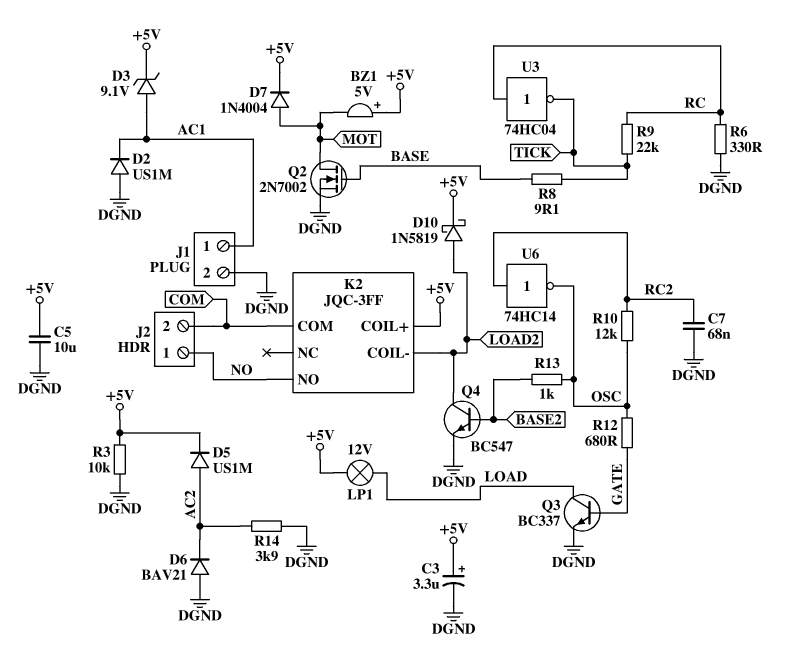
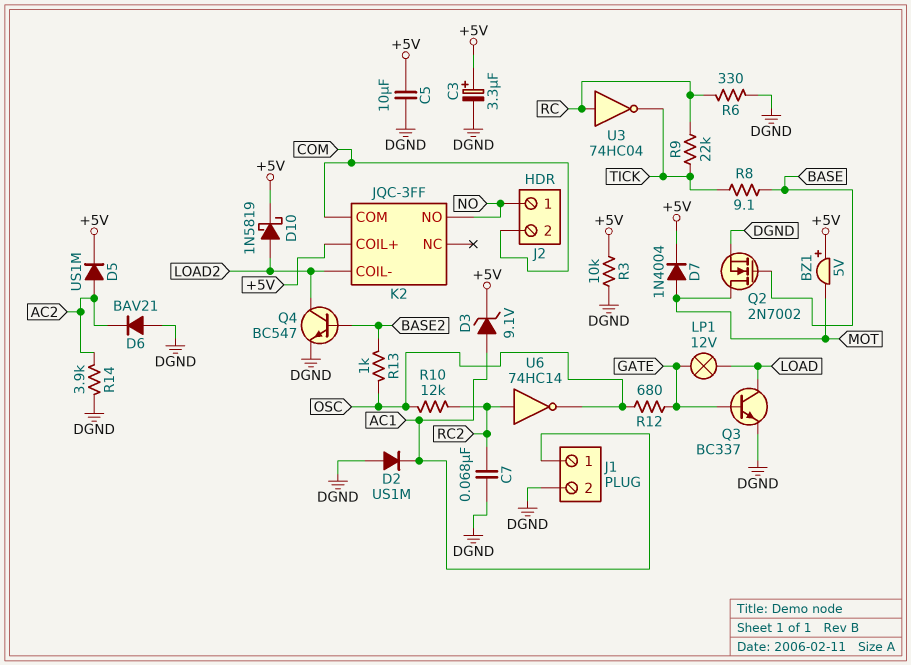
LP1: lamp 12V (+5V, LOAD) -> lamp 12V (GATE, LOAD)

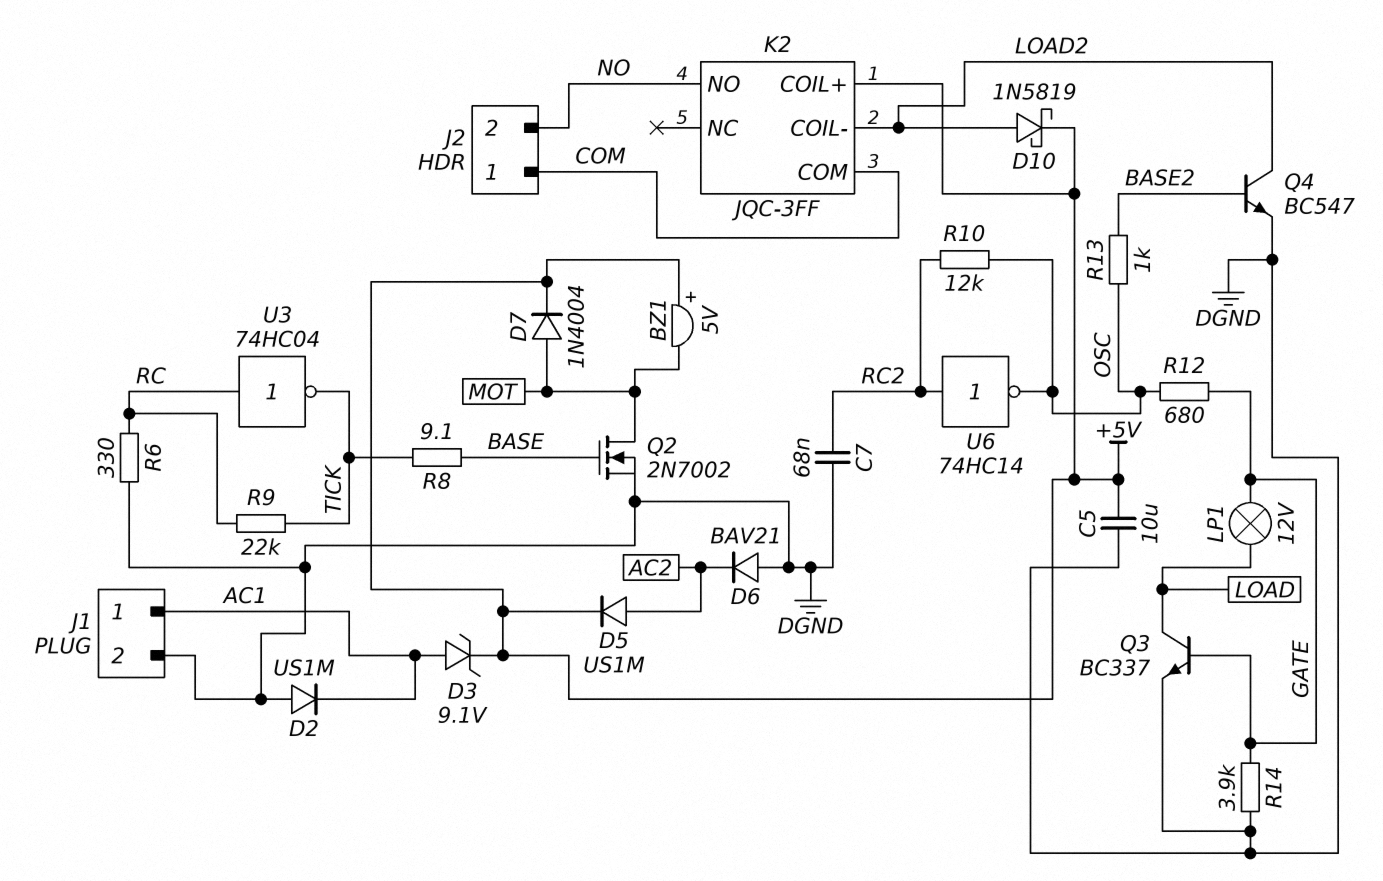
C3: 3.3uF (plus +5V, minus DGND) -> none
J2 pin 1: NO -> COM
J2 pin 2: COM -> NO
R3: 10k (+5V, DGND) -> none
R14: 3.9k (AC2, DGND) -> 3.9k (DGND, GATE)

